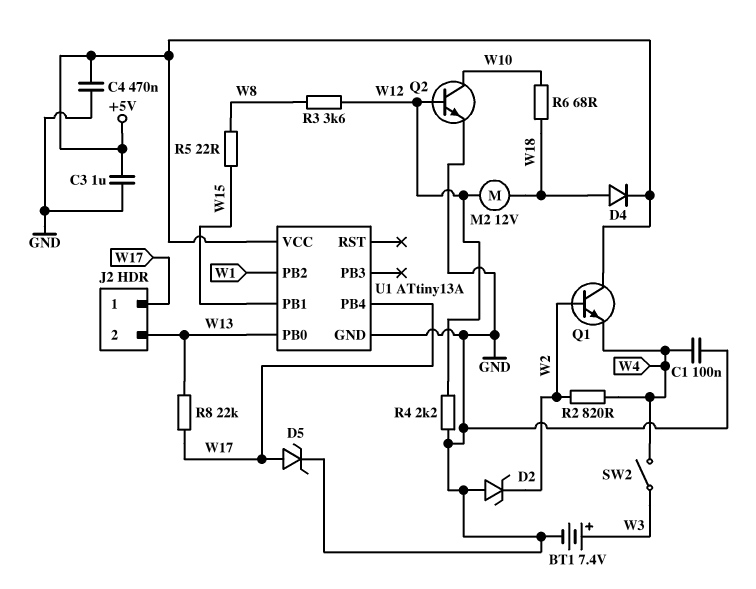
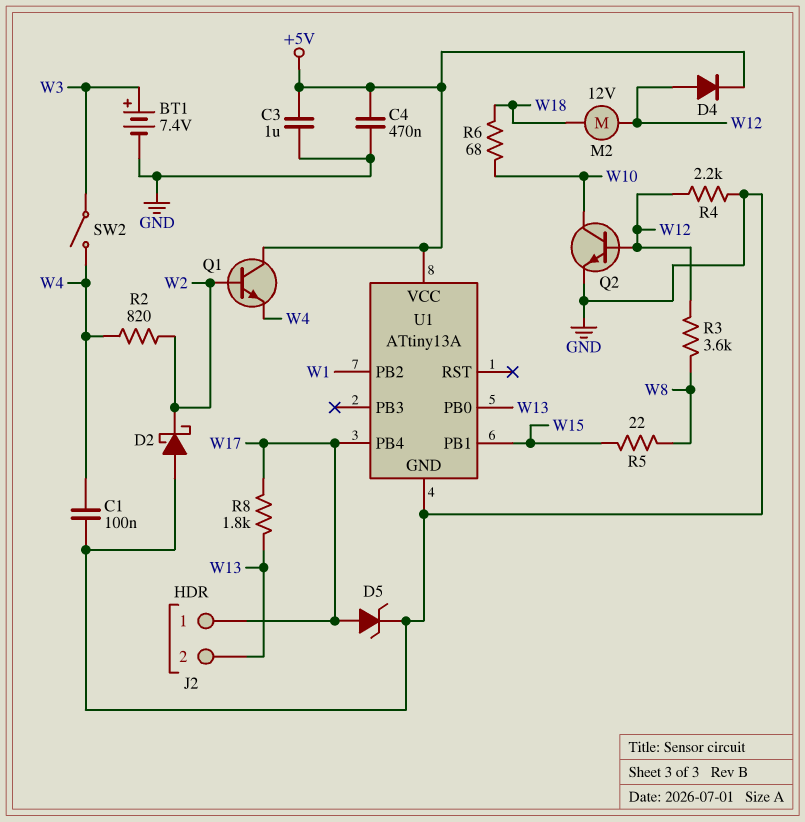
D2: zener (A GND, K W2) -> schottky (A GND, K W2)
D4: diode (A W18, K +5V) -> diode (A W12, K +5V)
R8: 22k (W13, W17) -> 1.8k (W13, W17)

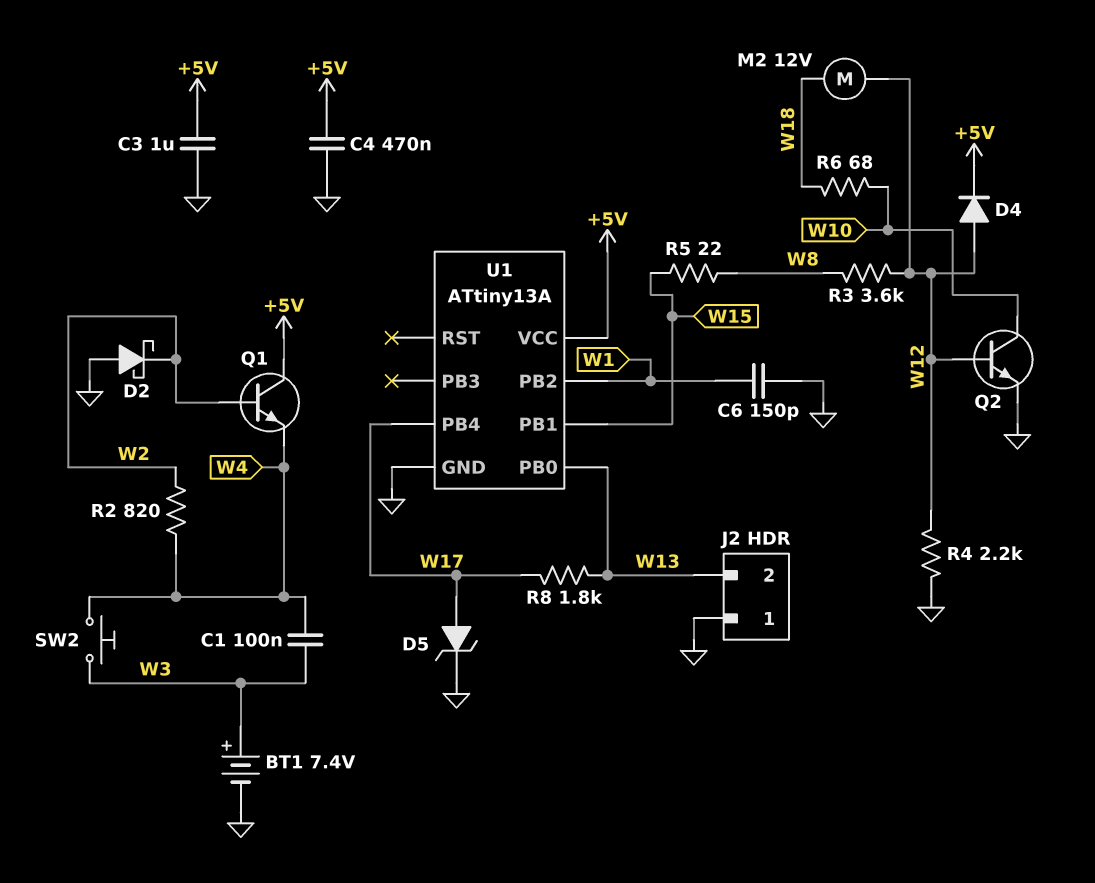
C1: 100nF (GND, W4) -> 100nF (W3, W4)
C6: none -> 150pF (GND, W1)
J2 pin 1: W17 -> GND
SW2: switch (W3, W4) -> button (W3, W4)

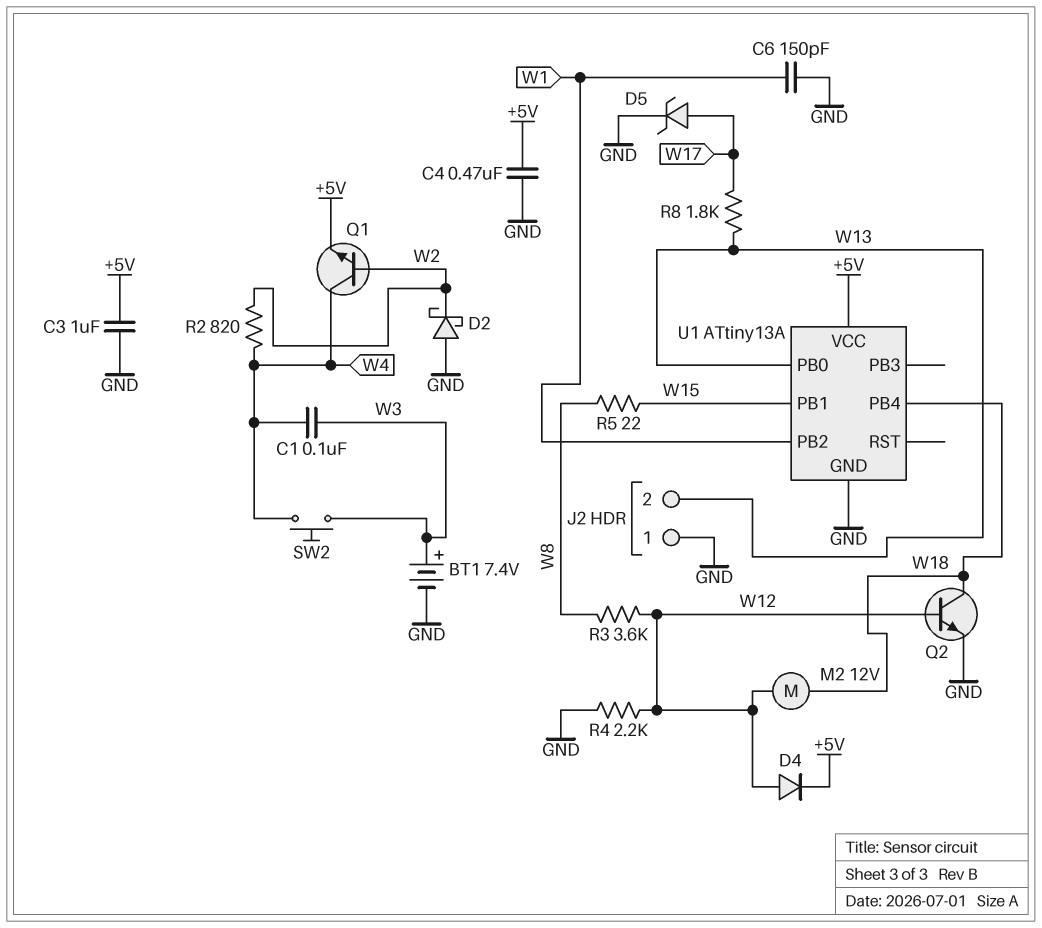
Q1: NPN (B W2, C +5V, E W4) -> NPN (B W2, C W4, E +5V)
Q2: NPN (B W12, C W10, E GND) -> NPN (B W12, C W18, E GND)
R6: 68 (W10, W18) -> none
U1 pin PB4: W17 -> W18

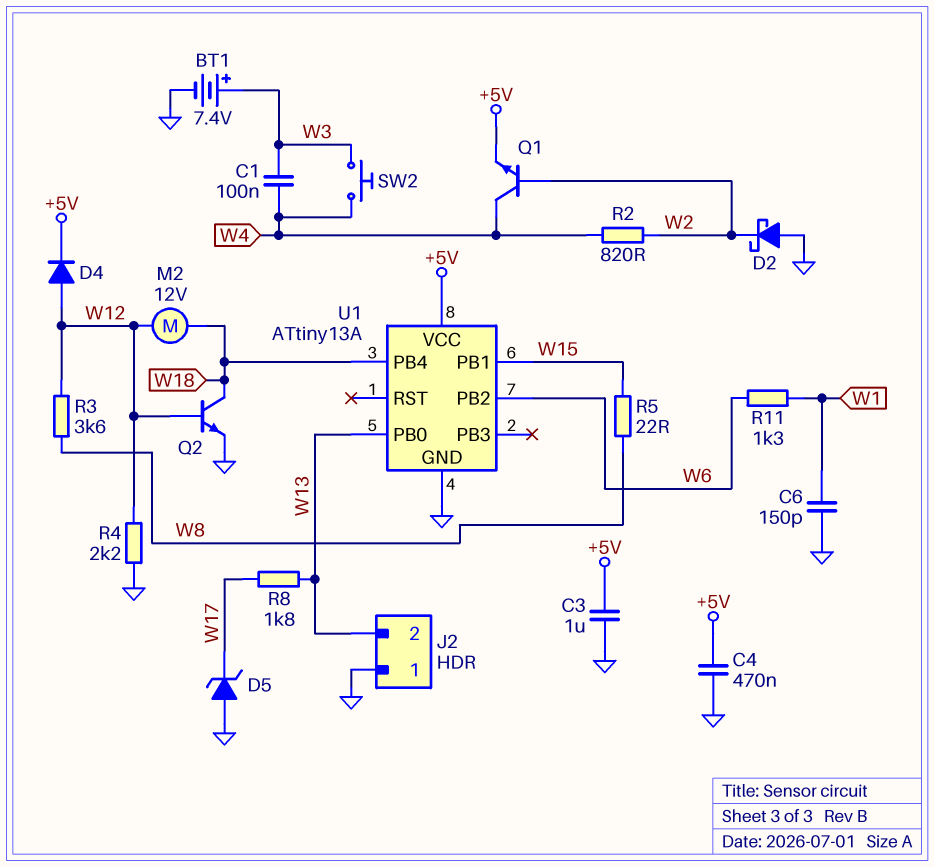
D5: zener (A W17, K GND) -> zener (A GND, K W17)
R11: none -> 1.3k (W1, W6)
U1 pin PB2: W1 -> W6

